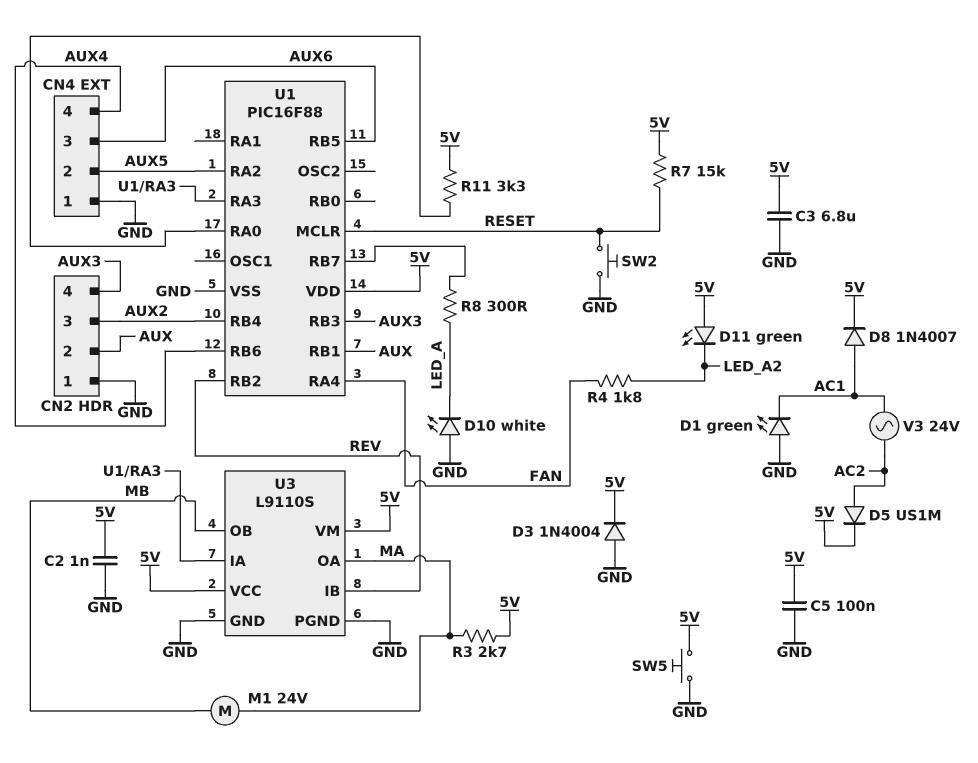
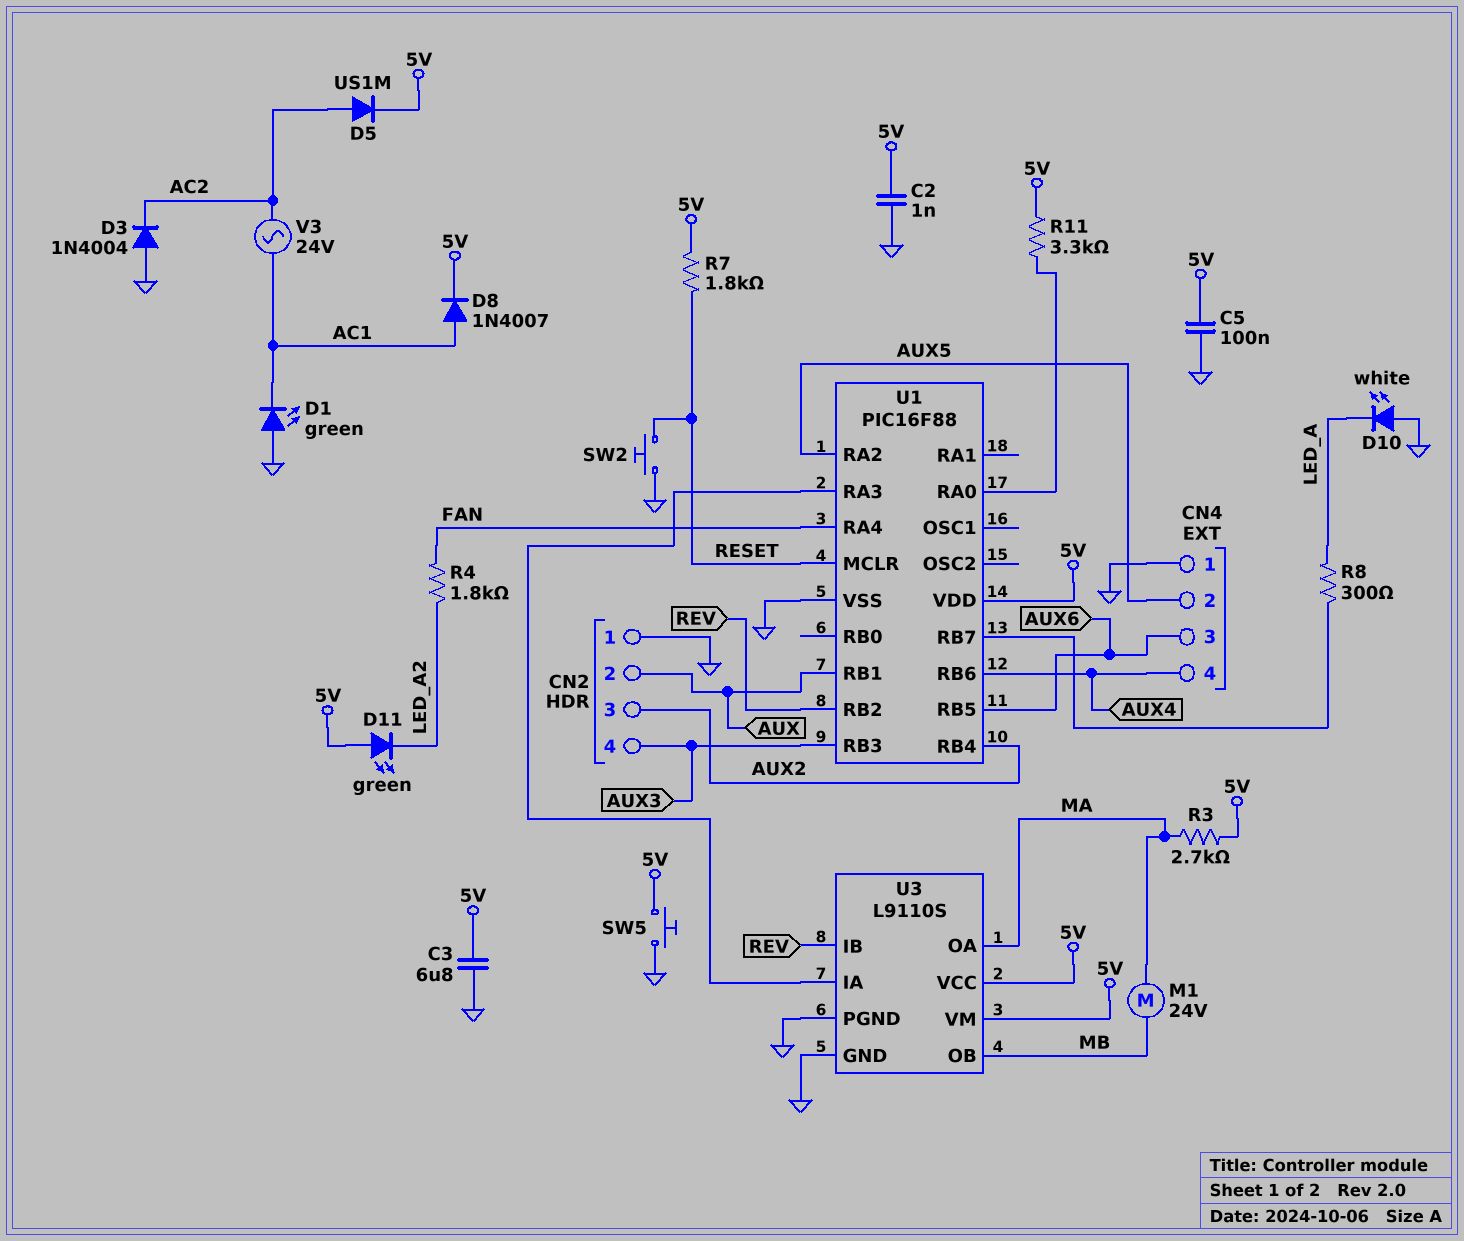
D3: diode 1N4004 (A GND, K 5V) -> diode 1N4004 (A GND, K AC2)
R7: 15k (5V, RESET) -> 1.8k (5V, RESET)

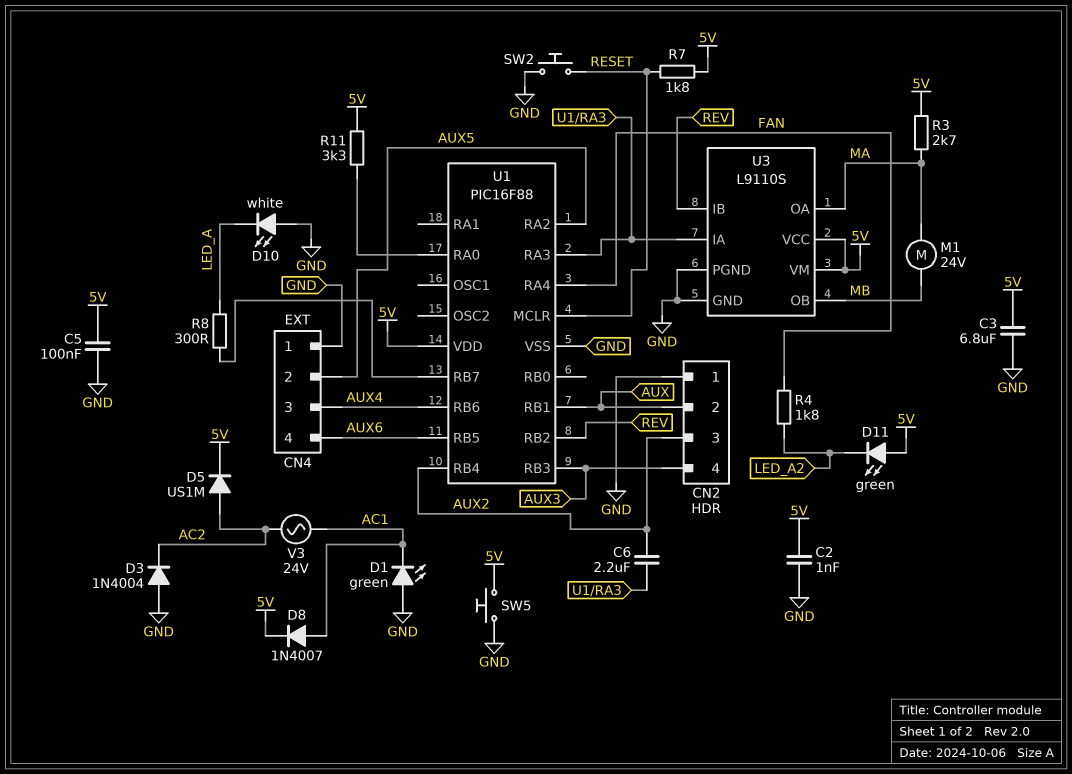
C6: none -> 2.2uF (AUX2, U1/RA3)
CN4 pin 3: AUX6 -> AUX4
CN4 pin 4: AUX4 -> AUX6

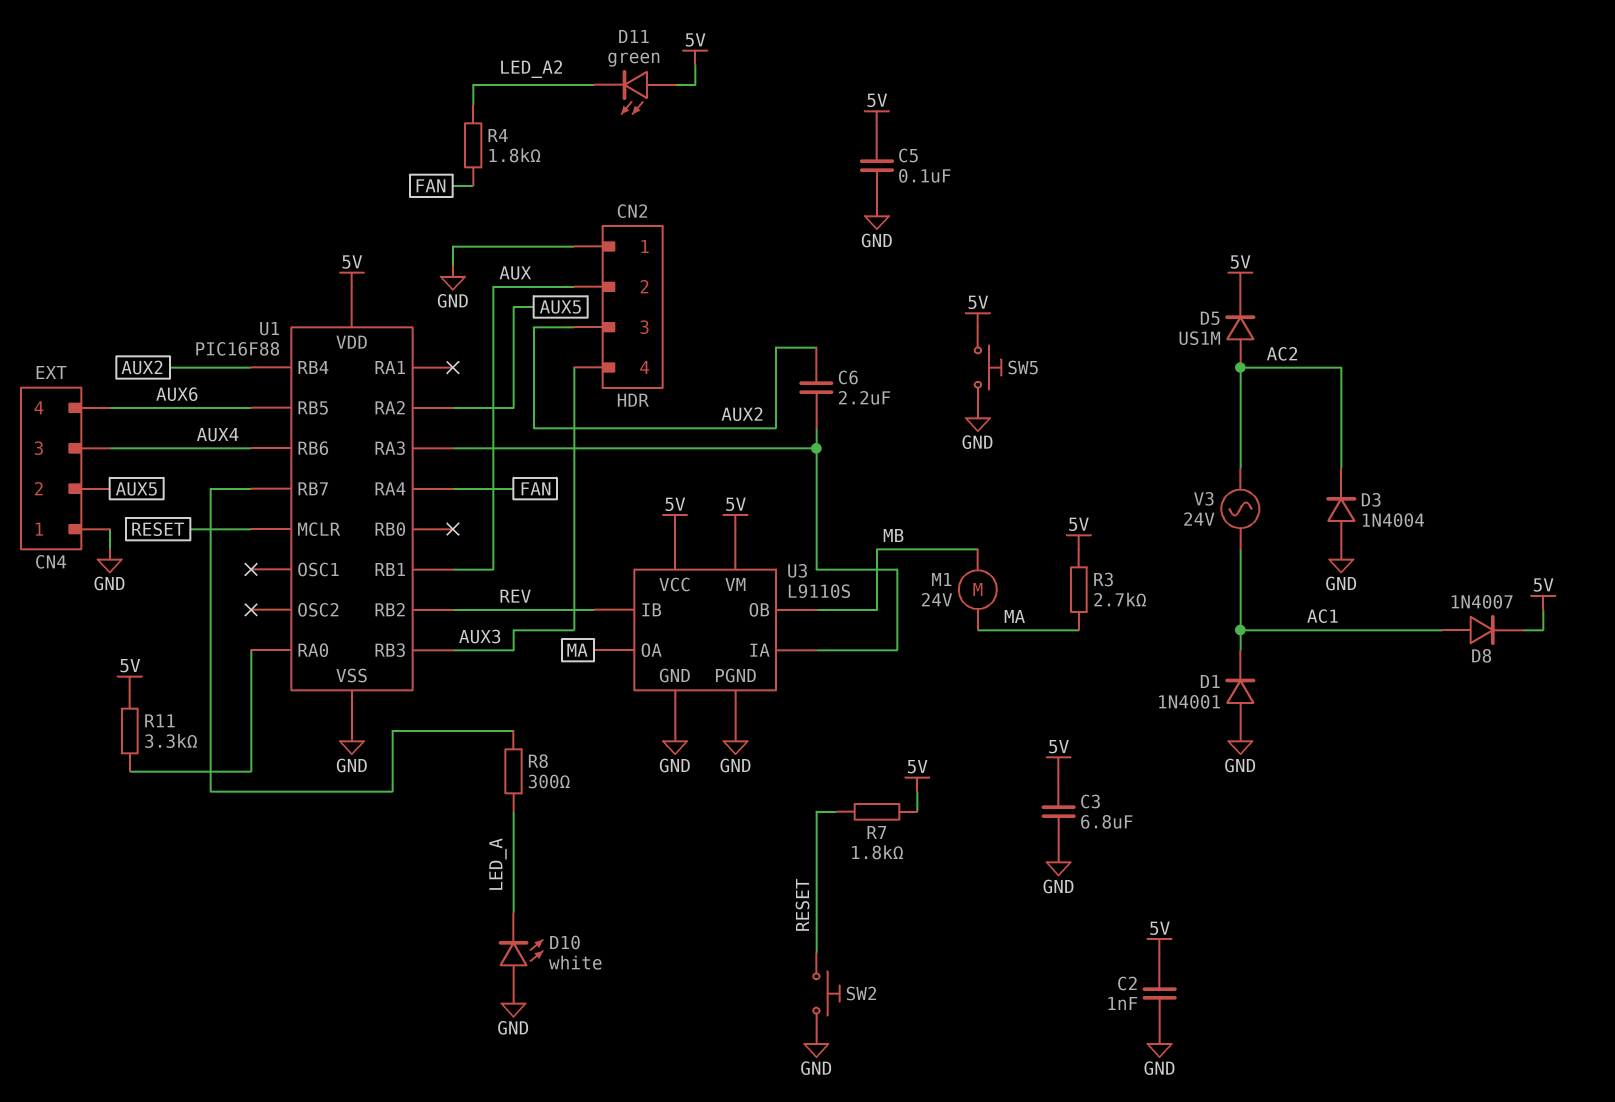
D1: LED green (A GND, K AC1) -> diode 1N4001 (A GND, K AC1)

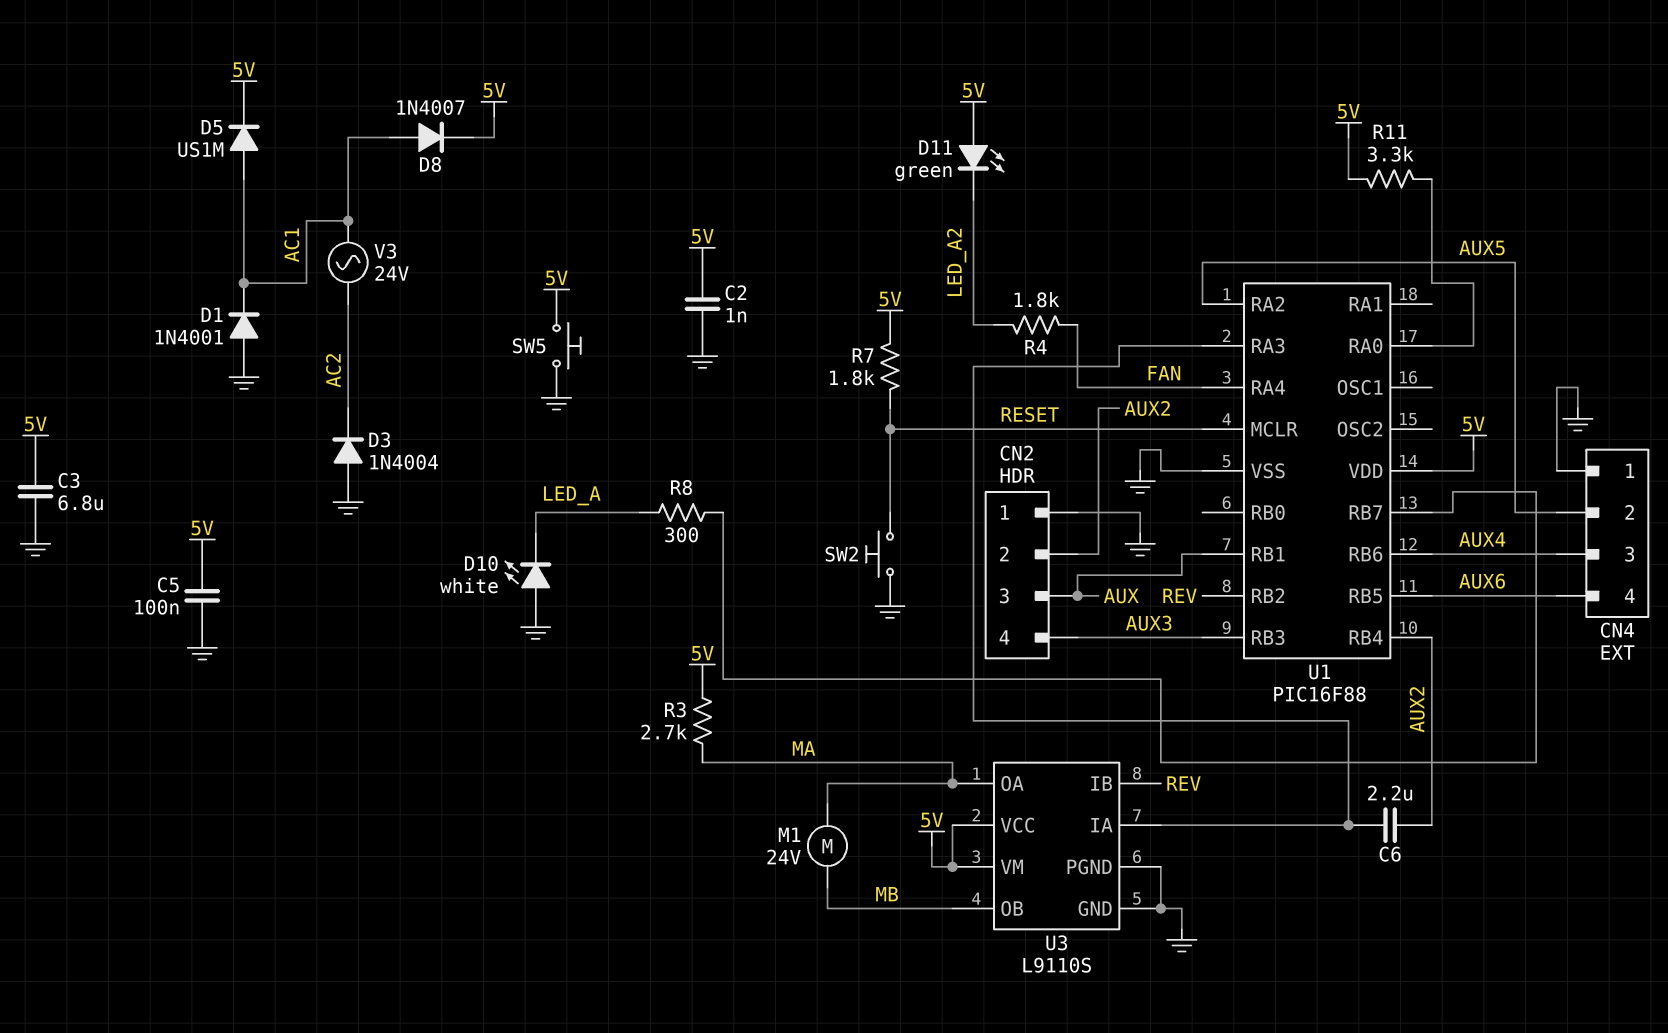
CN2 pin 2: AUX -> AUX2
CN2 pin 3: AUX2 -> AUX
D5: diode US1M (A AC2, K 5V) -> diode US1M (A AC1, K 5V)

